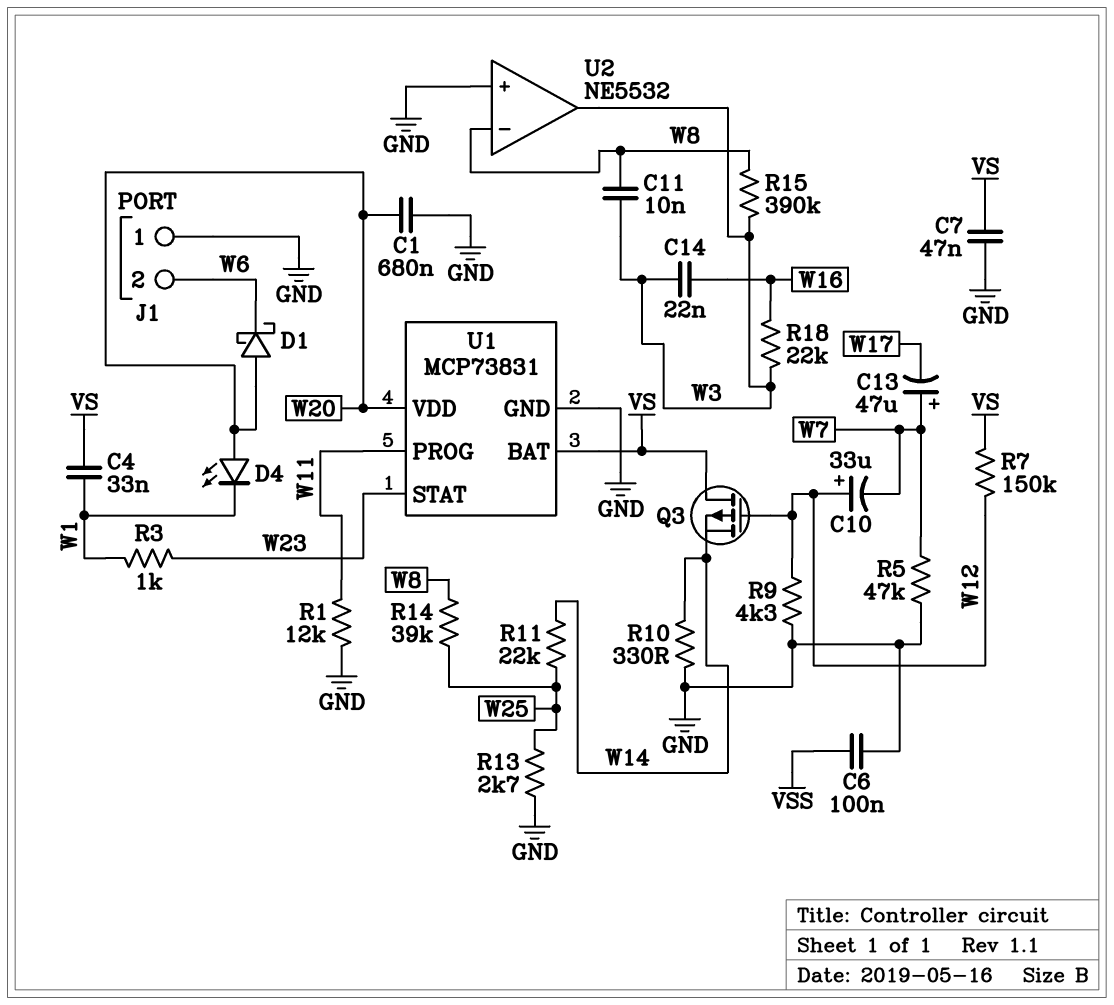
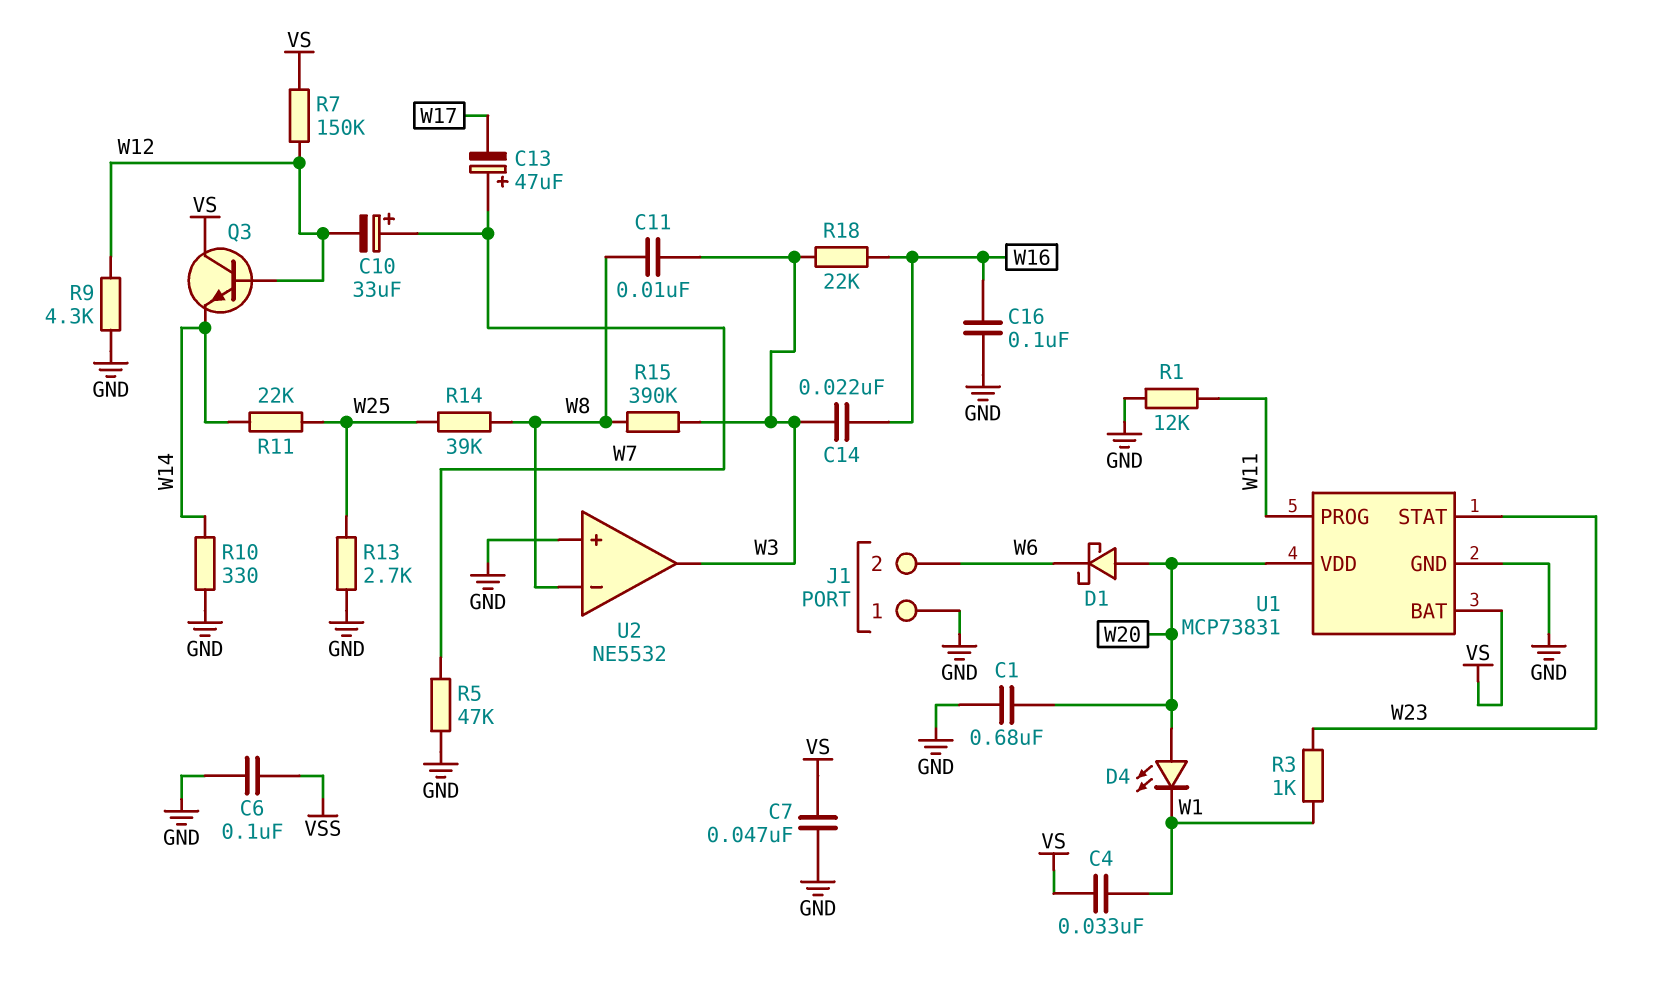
C10: 33uF (plus W12, minus W7) -> 33uF (plus W7, minus W12)
C16: none -> 100nF (GND, W16)
Q3: PMOS (G W12, D VS, S W14) -> NPN (B W12, C VS, E W14)

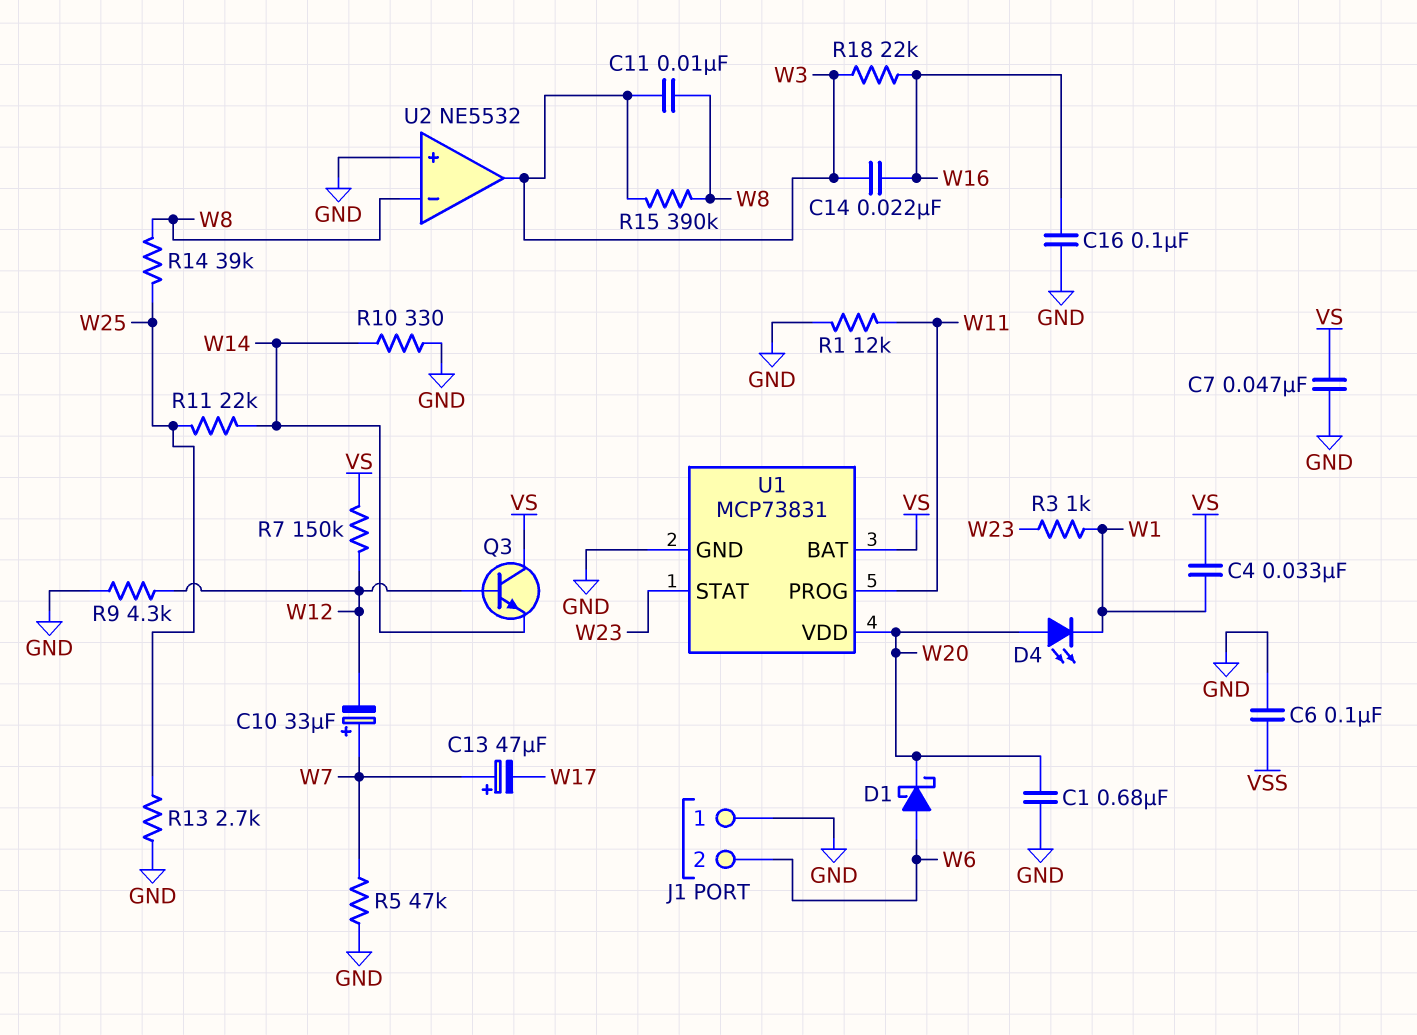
D1: schottky (A W20, K W6) -> schottky (A W6, K W20)

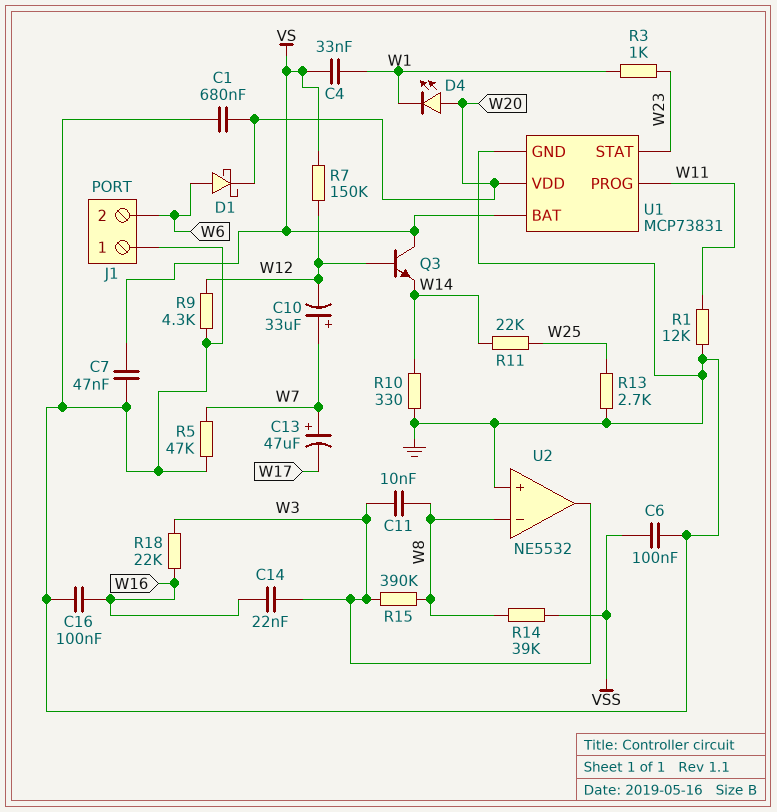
R14: 39k (W8, W25) -> 39k (VSS, W8)

